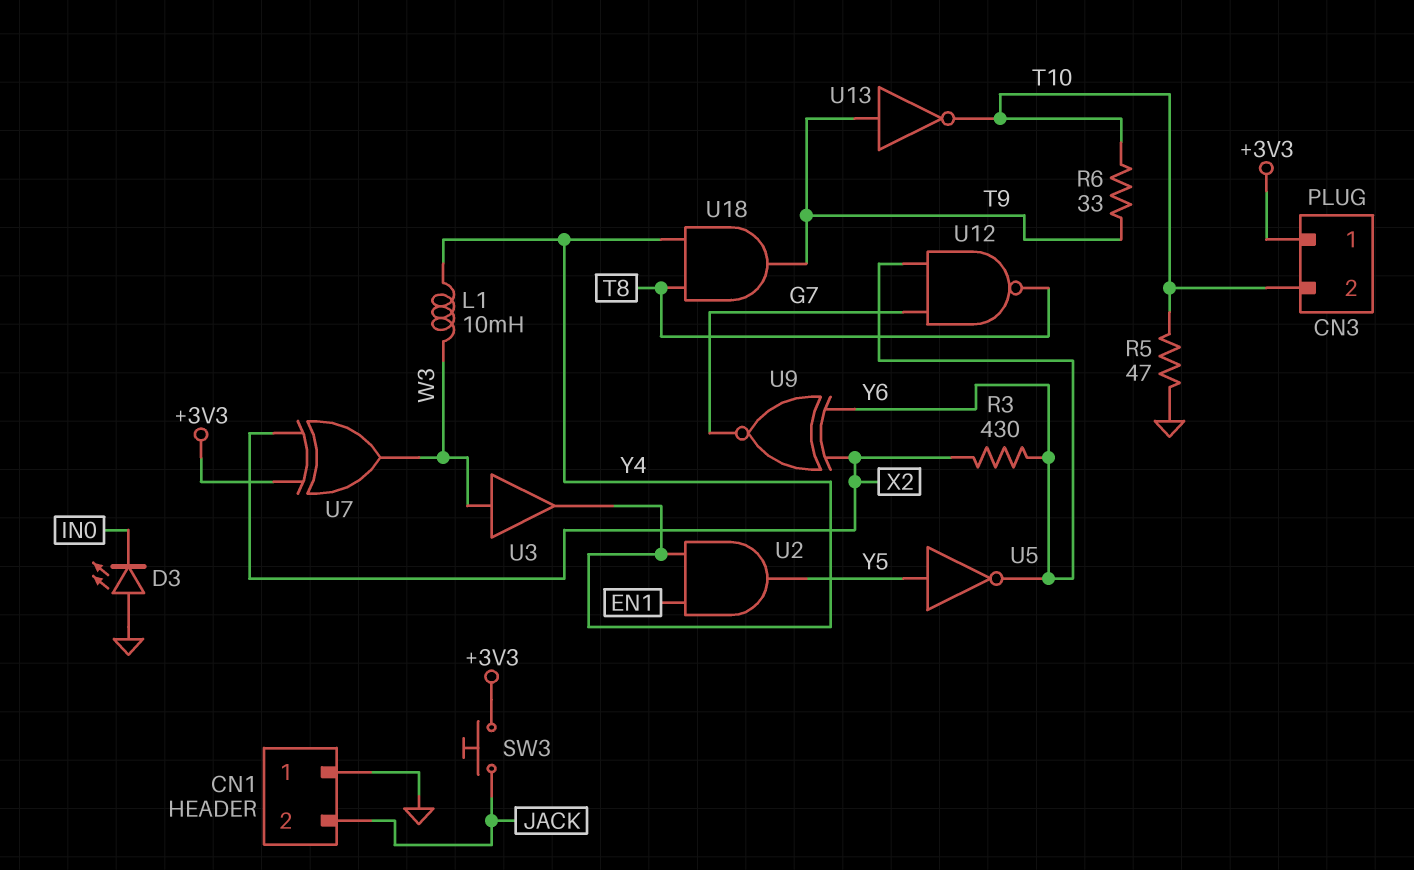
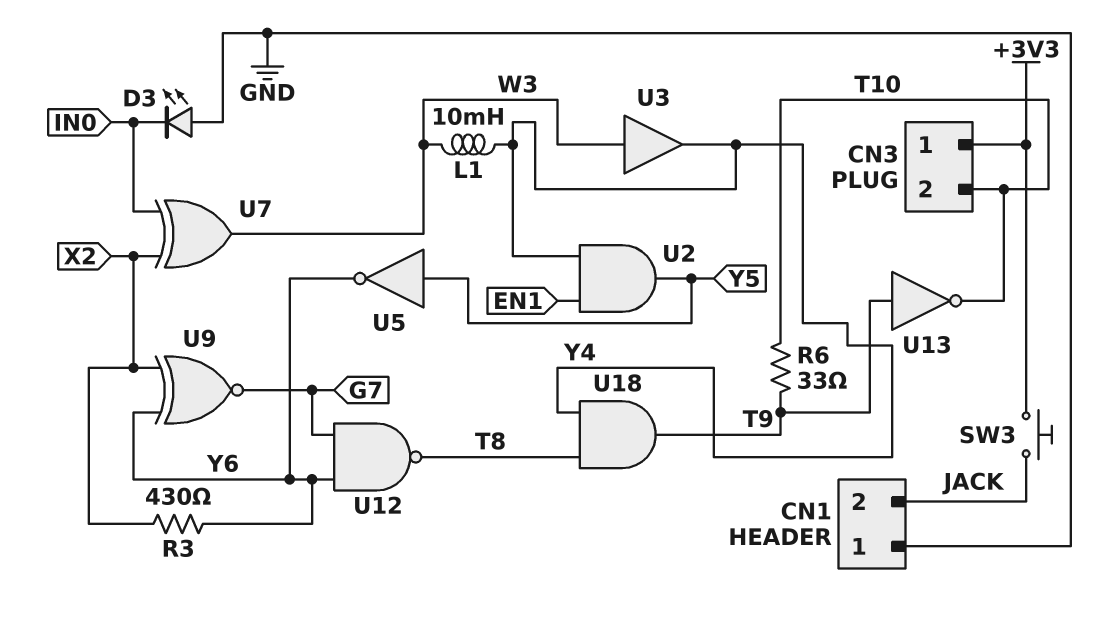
R5: 47 (GND, T10) -> none
U7: XOR (in +3V3, in X2, out W3) -> XOR (in IN0, in X2, out W3)

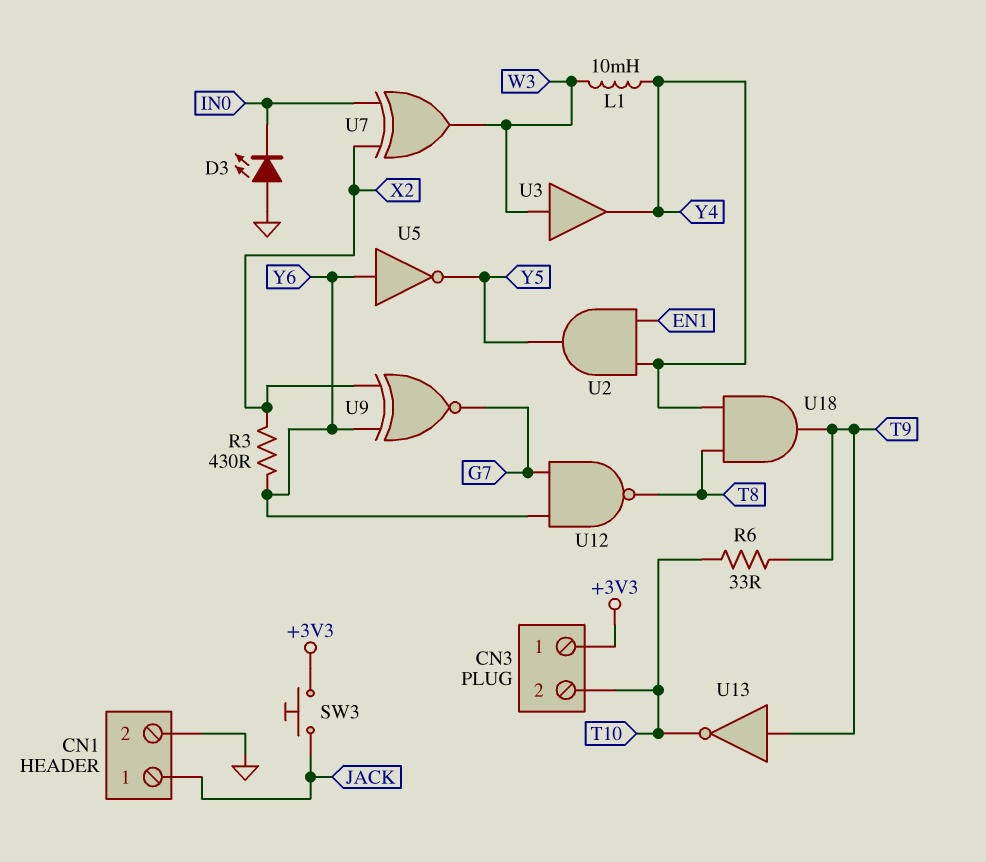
CN1 pin 1: GND -> JACK
CN1 pin 2: JACK -> GND
U5: NOT (in Y5, out Y6) -> NOT (in Y6, out Y5)

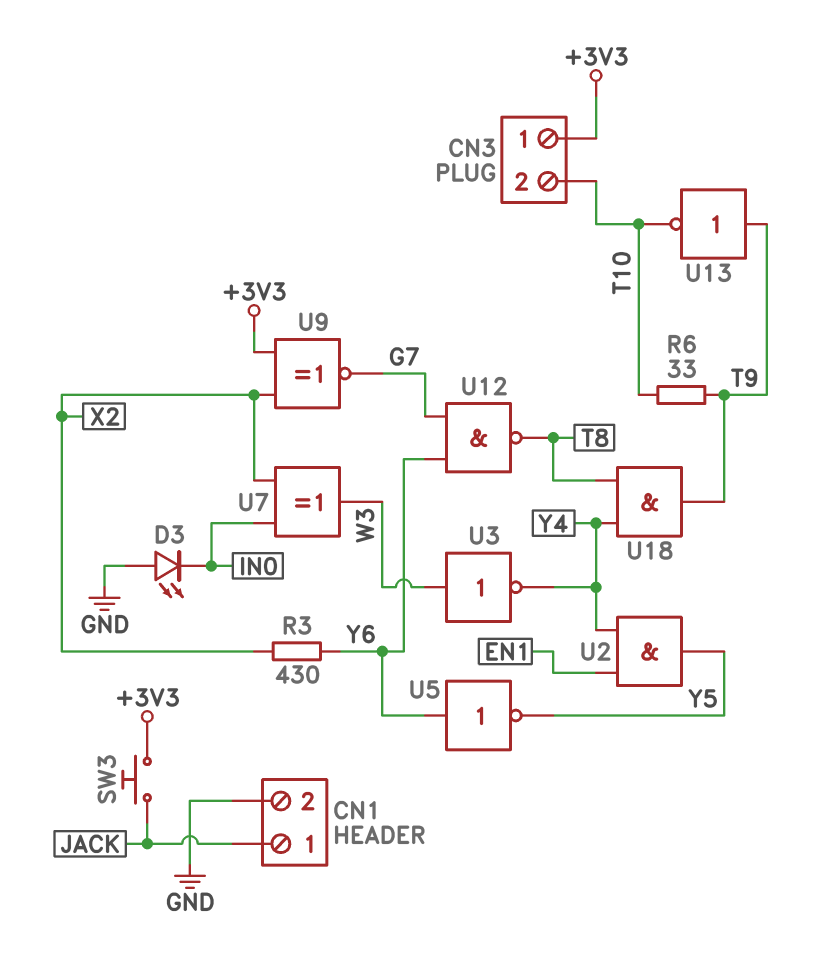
L1: 10mH (W3, Y4) -> none
U3: buffer (in W3, out Y4) -> NOT (in W3, out Y4)
U9: XNOR (in X2, in Y6, out G7) -> XNOR (in +3V3, in X2, out G7)

